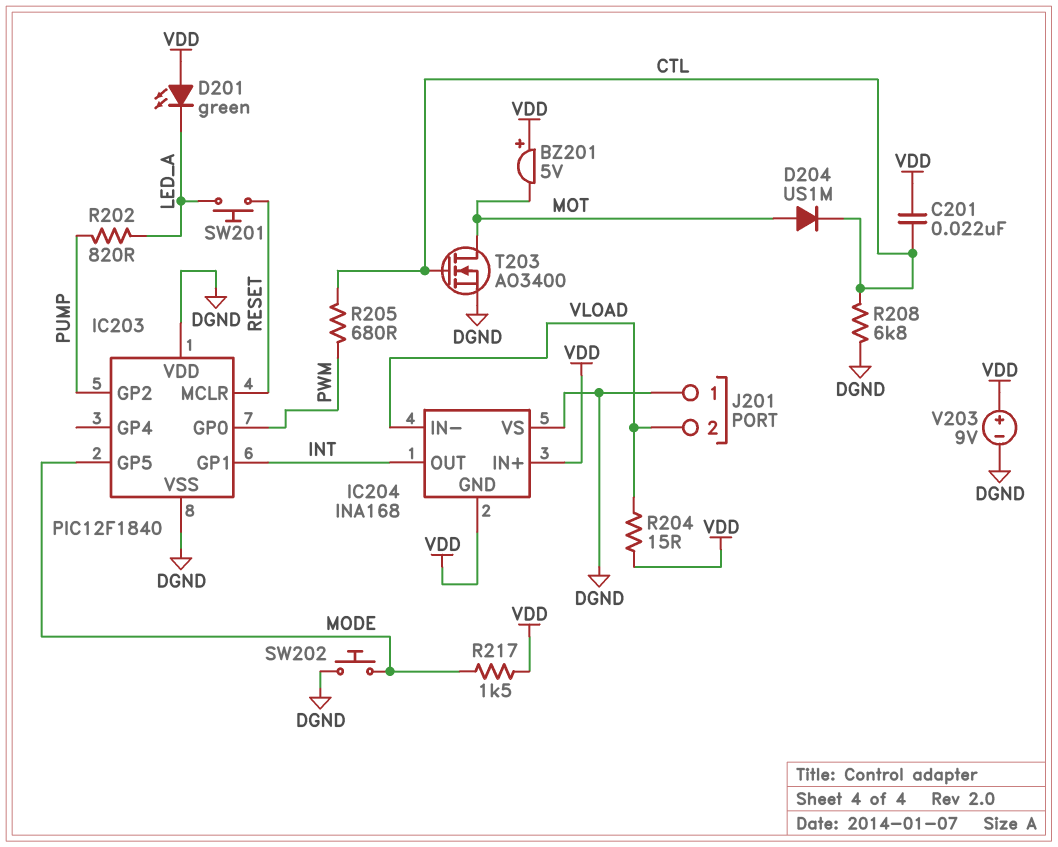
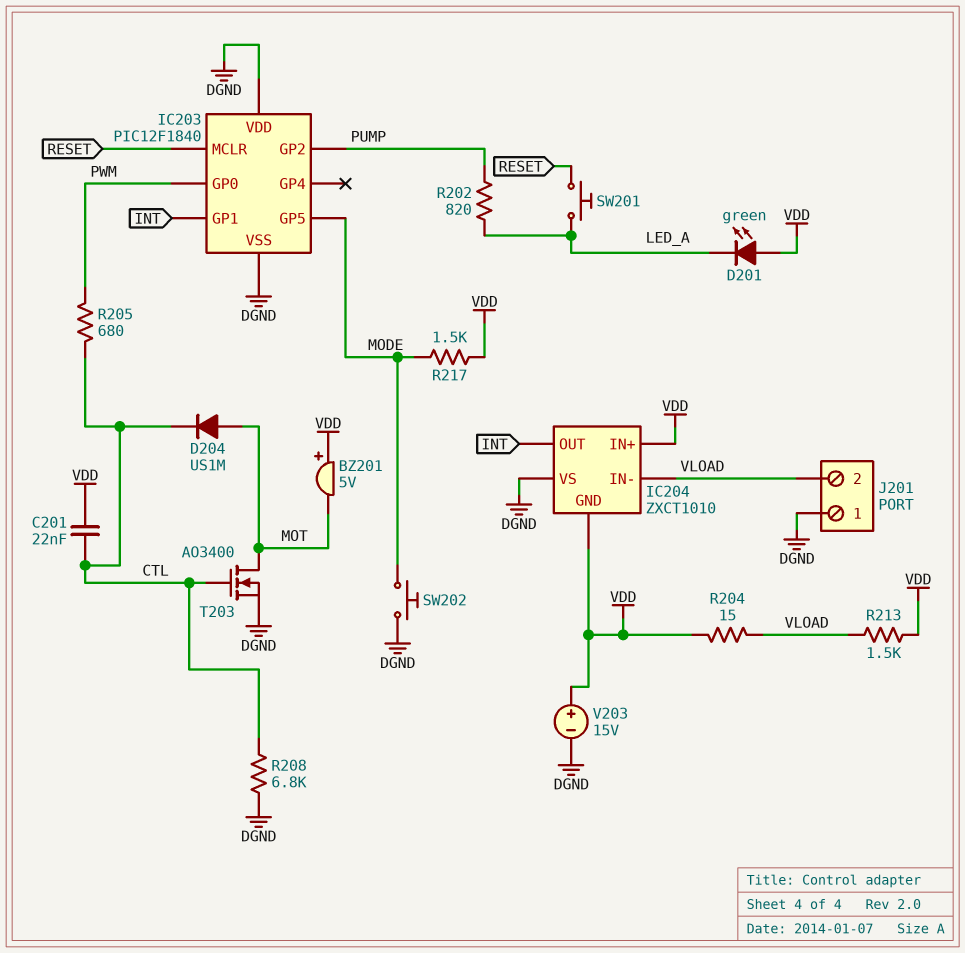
IC204: INA168 -> ZXCT1010
R213: none -> 1.5k (VDD, VLOAD)
V203: 9V (plus VDD, minus DGND) -> 15V (plus VDD, minus DGND)

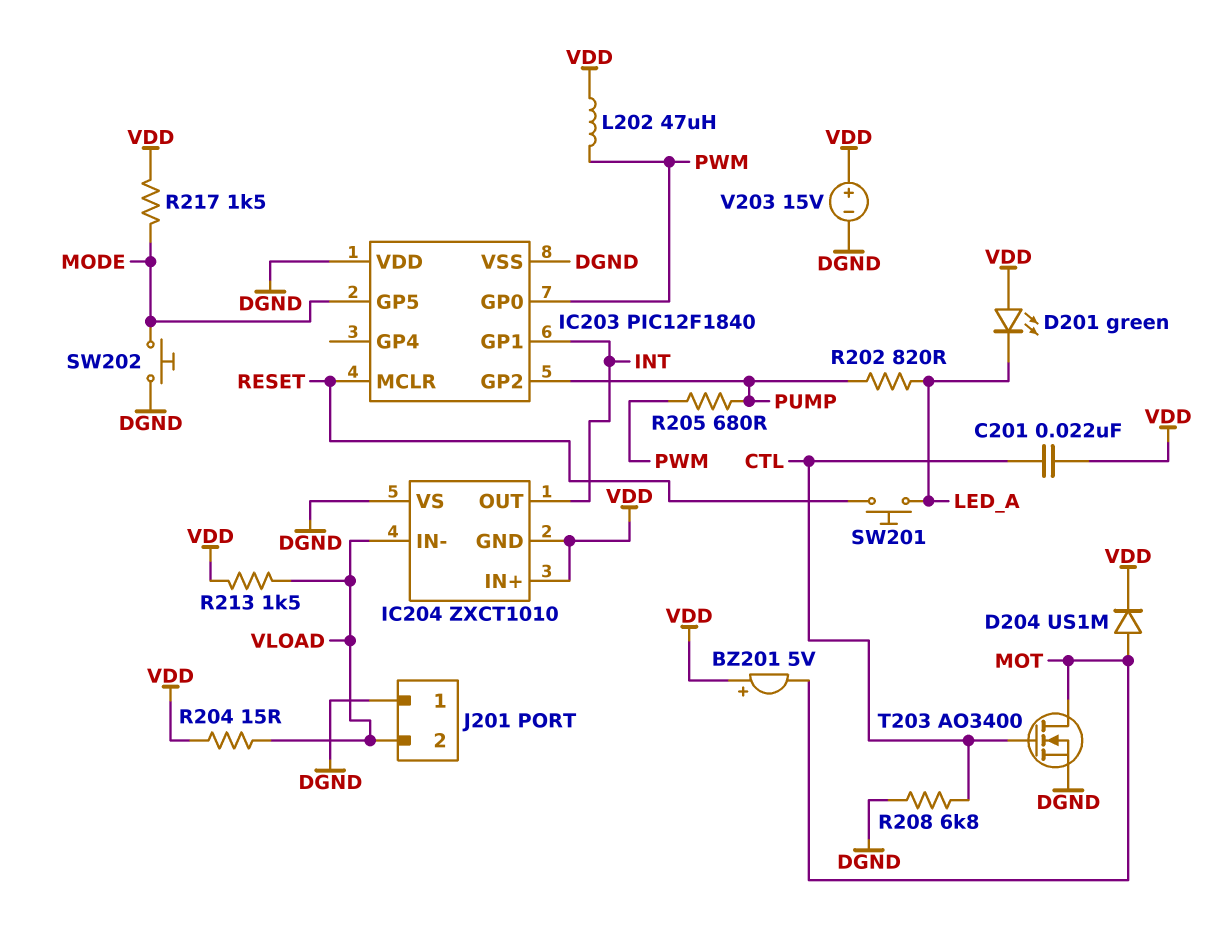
D204: diode US1M (A MOT, K CTL) -> diode US1M (A MOT, K VDD)
L202: none -> 47uH (PWM, VDD)
R205: 680 (CTL, PWM) -> 680 (PUMP, PWM)

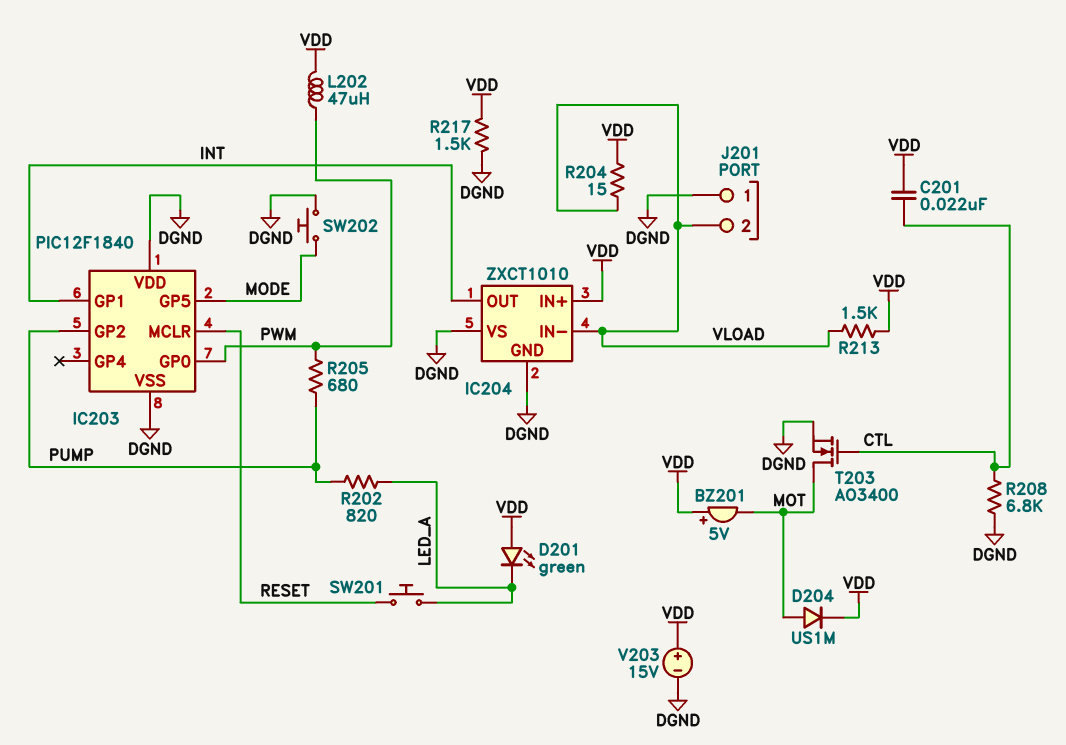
IC204 pin GND: VDD -> DGND
R217: 1.5k (MODE, VDD) -> 1.5k (DGND, VDD)

